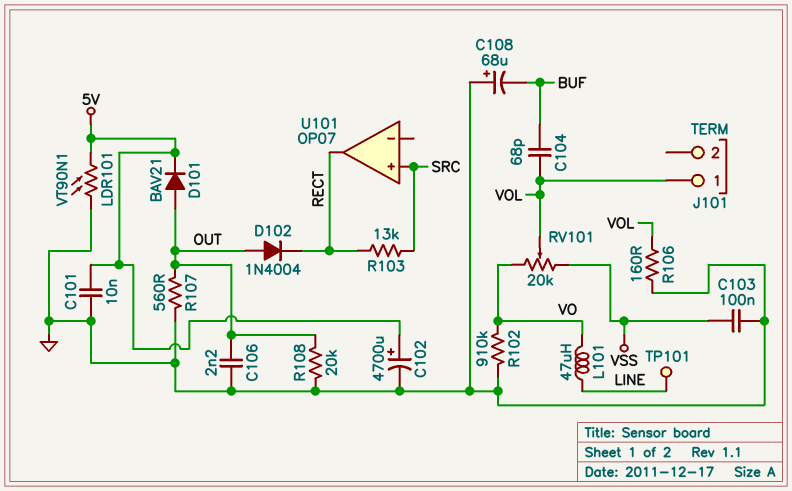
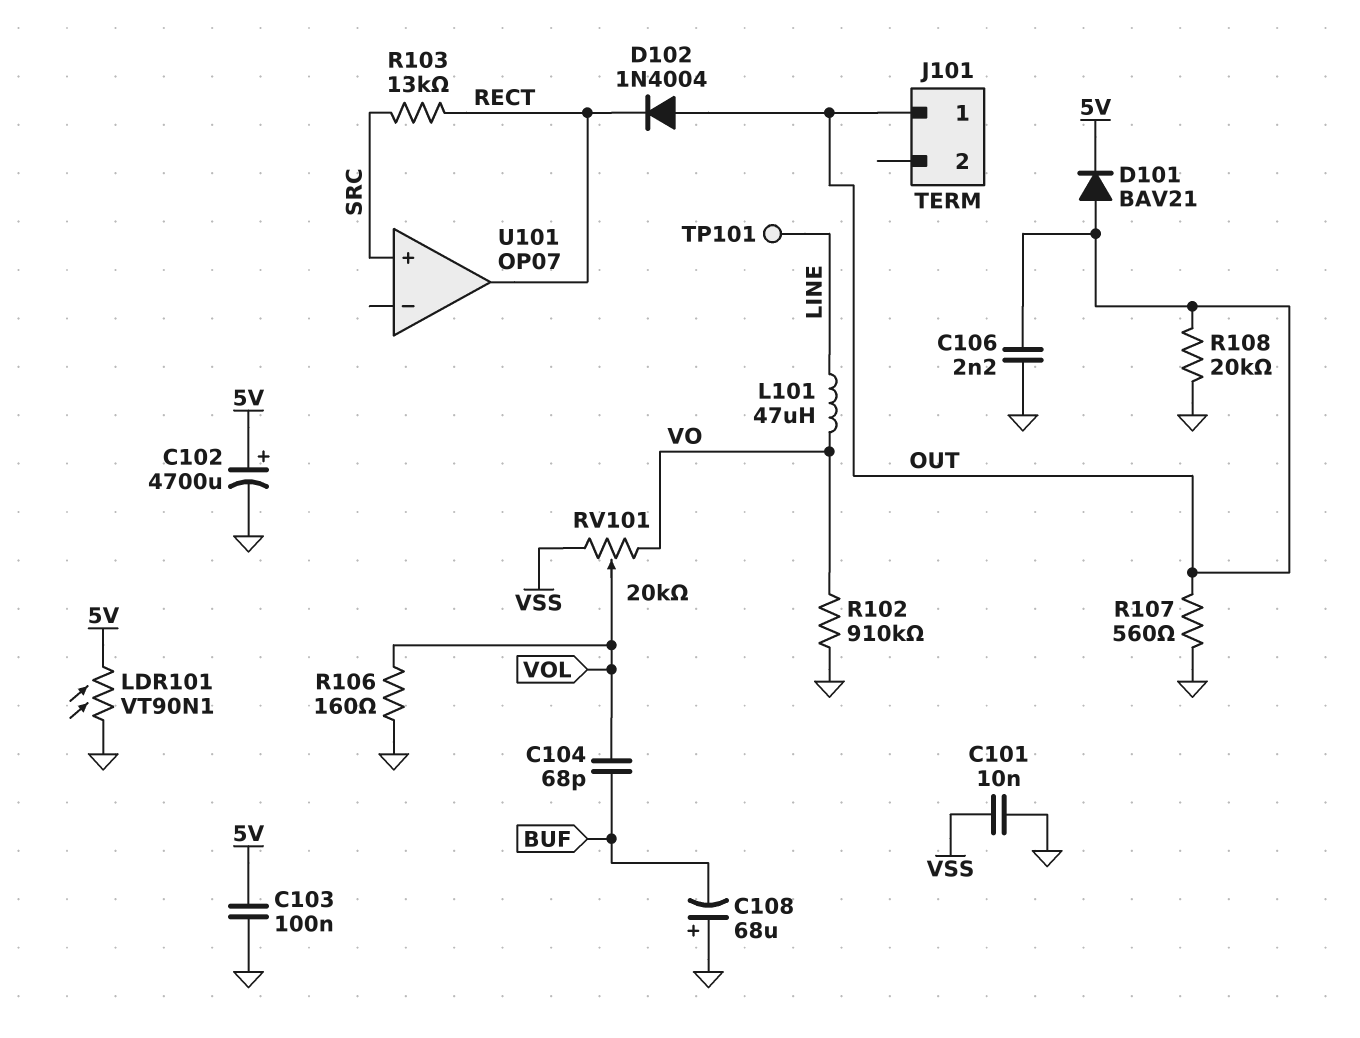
C101: 10nF (5V, GND) -> 10nF (GND, VSS)
C103: 100nF (GND, VSS) -> 100nF (5V, GND)
J101 pin 1: VOL -> OUT

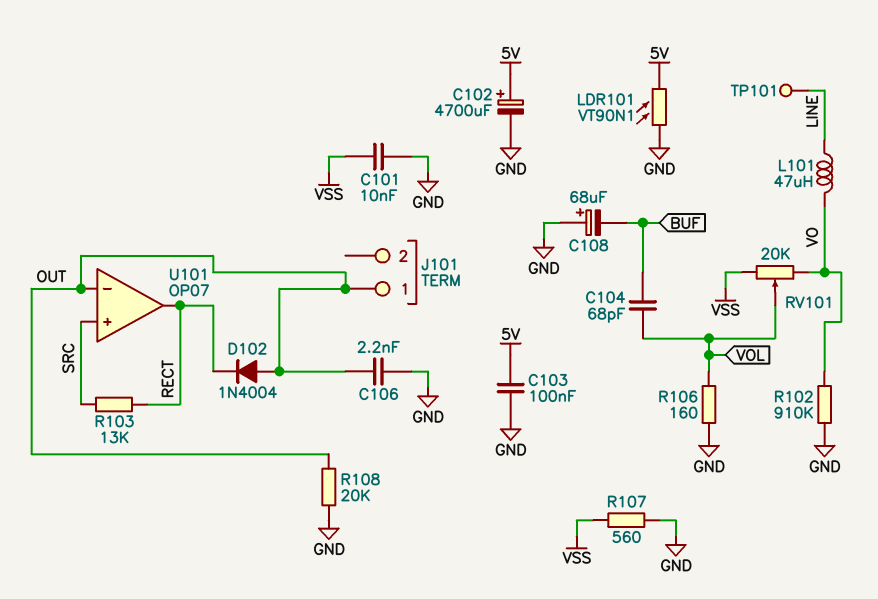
D101: diode BAV21 (A OUT, K 5V) -> none
R107: 560 (GND, OUT) -> 560 (GND, VSS)
U101 pin in-: none -> OUT

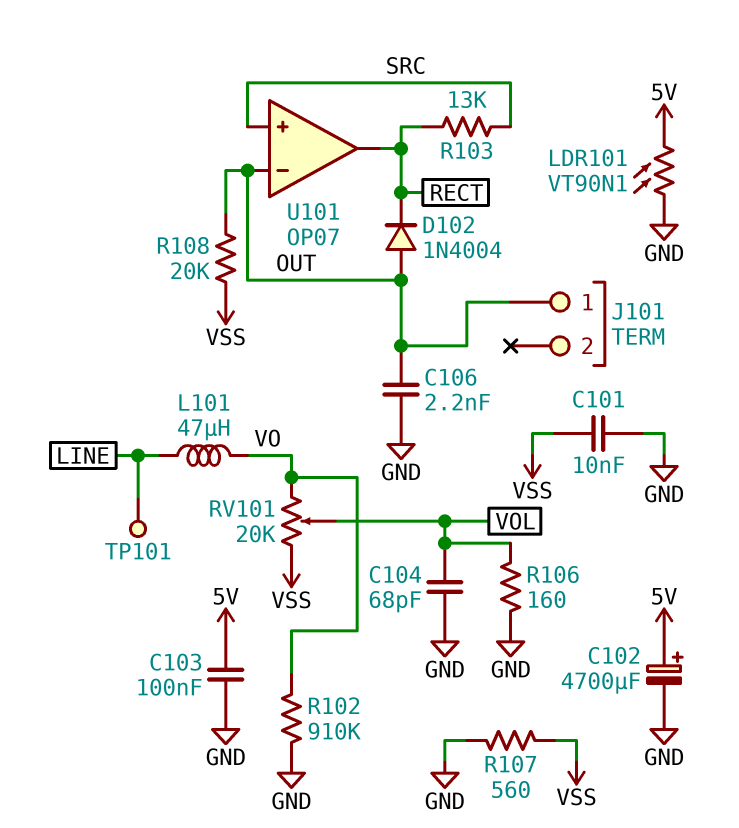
C104: 68pF (BUF, VOL) -> 68pF (GND, VOL)
C108: 68uF (plus GND, minus BUF) -> none
R108: 20k (GND, OUT) -> 20k (OUT, VSS)

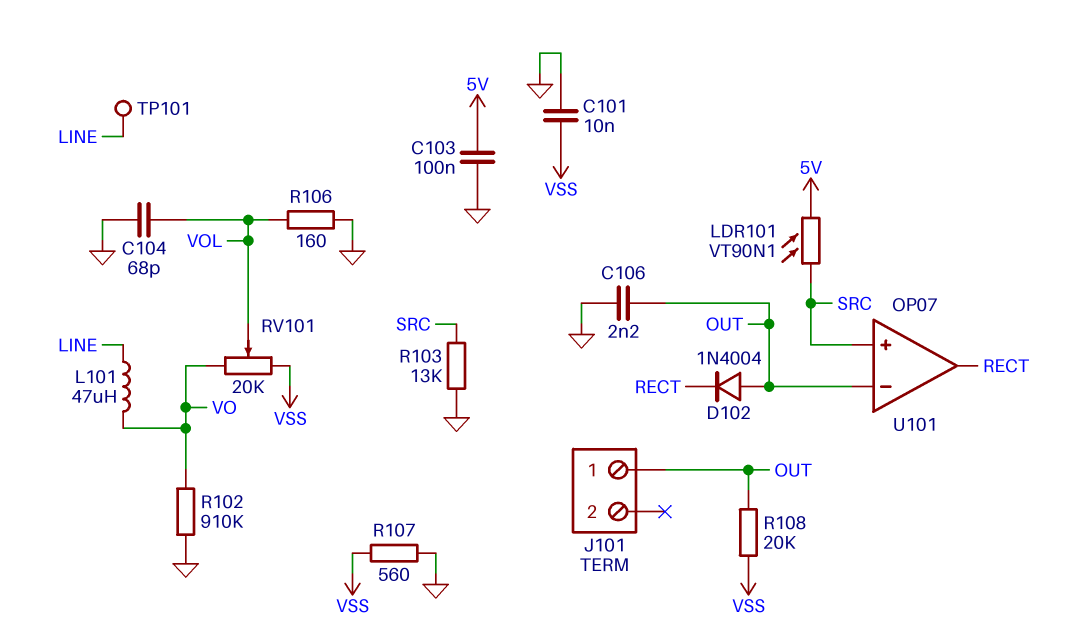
C102: 4700uF (plus 5V, minus GND) -> none
LDR101: VT90N1 (5V, GND) -> VT90N1 (5V, SRC)
R103: 13k (RECT, SRC) -> 13k (GND, SRC)

